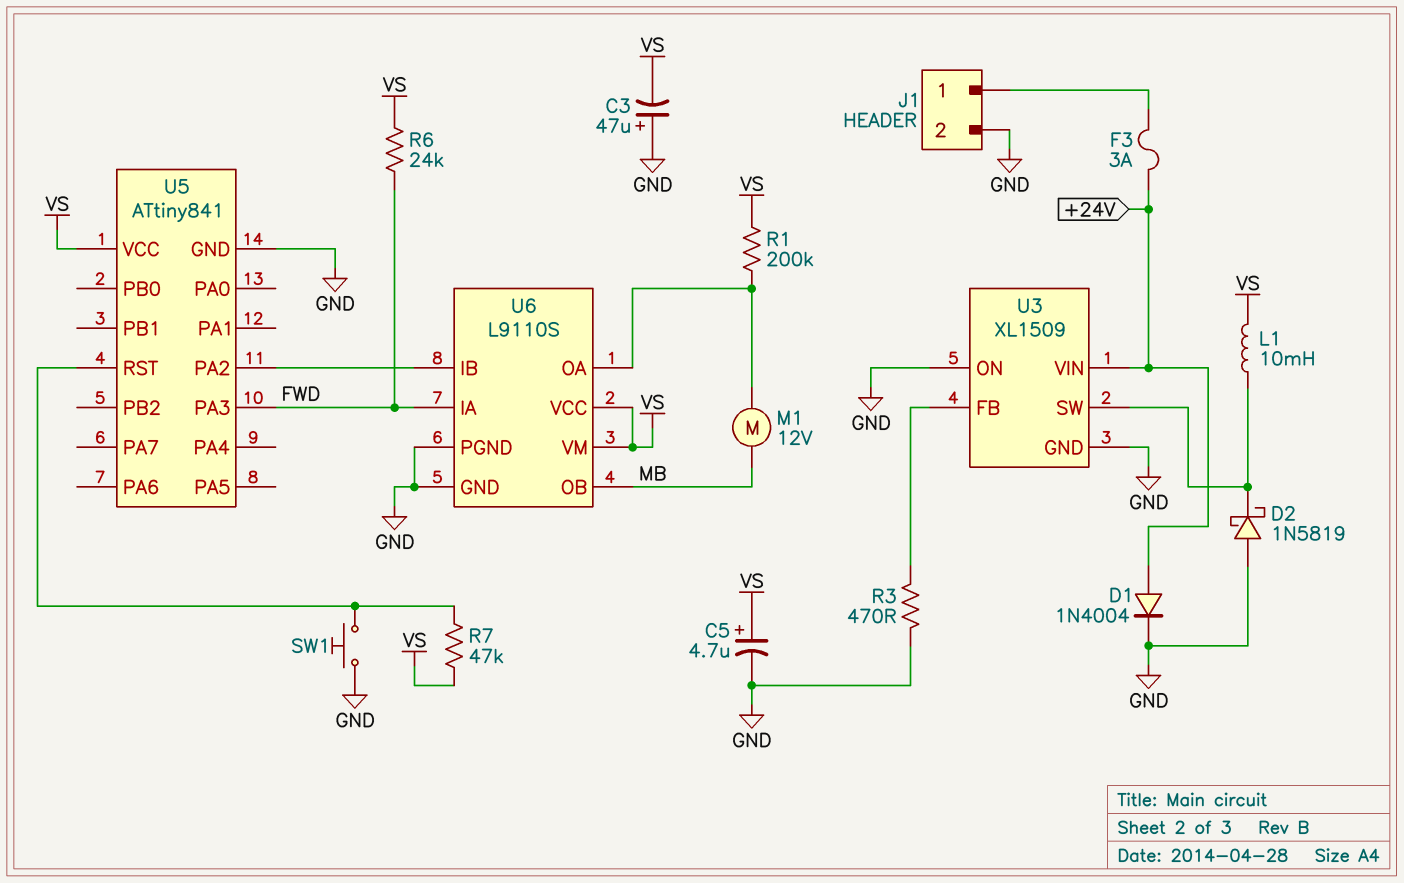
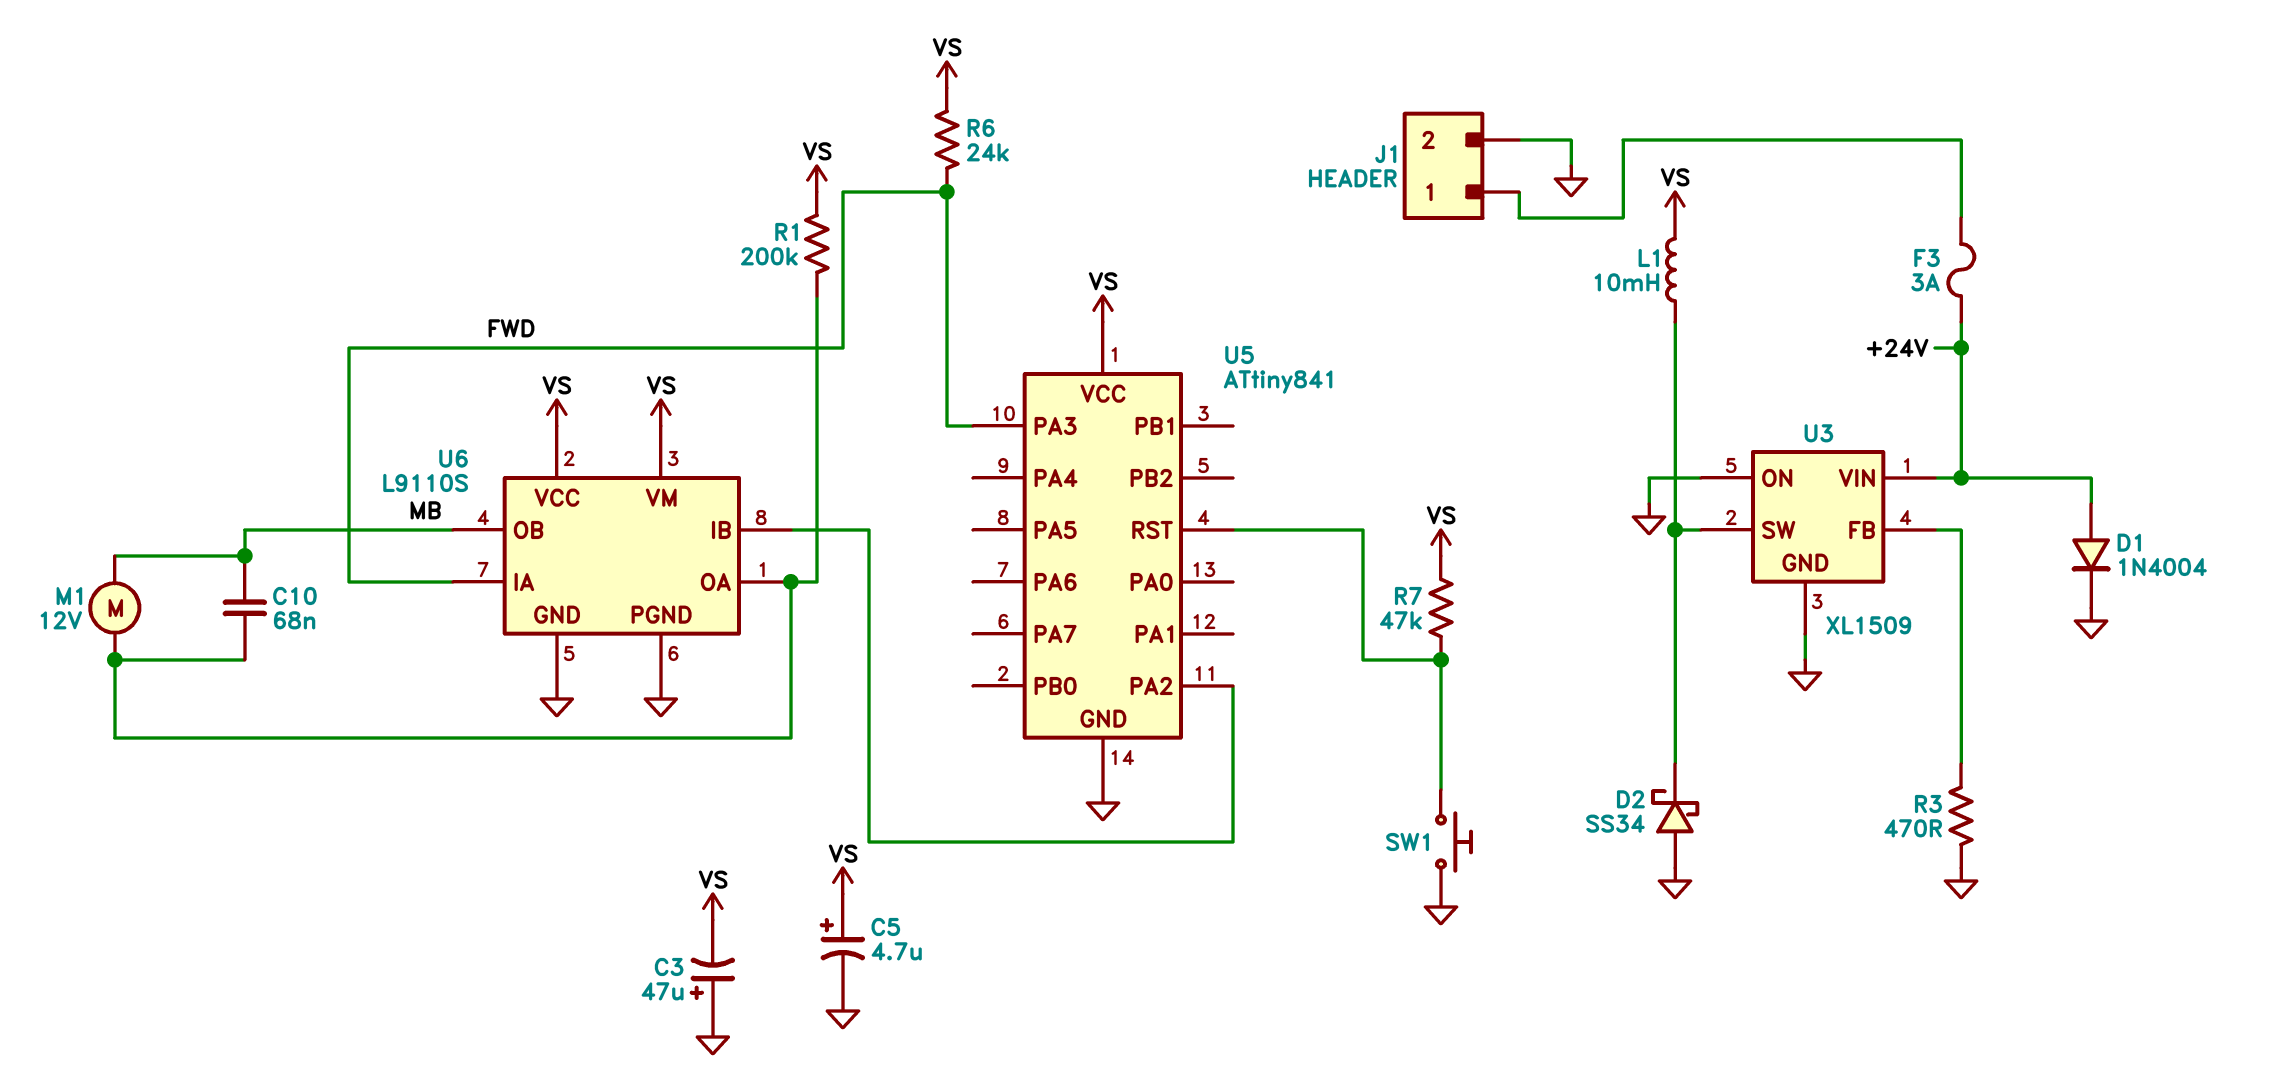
C10: none -> 68nF (MB, U6/OA)
D2: schottky 1N5819 (A GND, K U3/SW) -> schottky SS34 (A GND, K U3/SW)

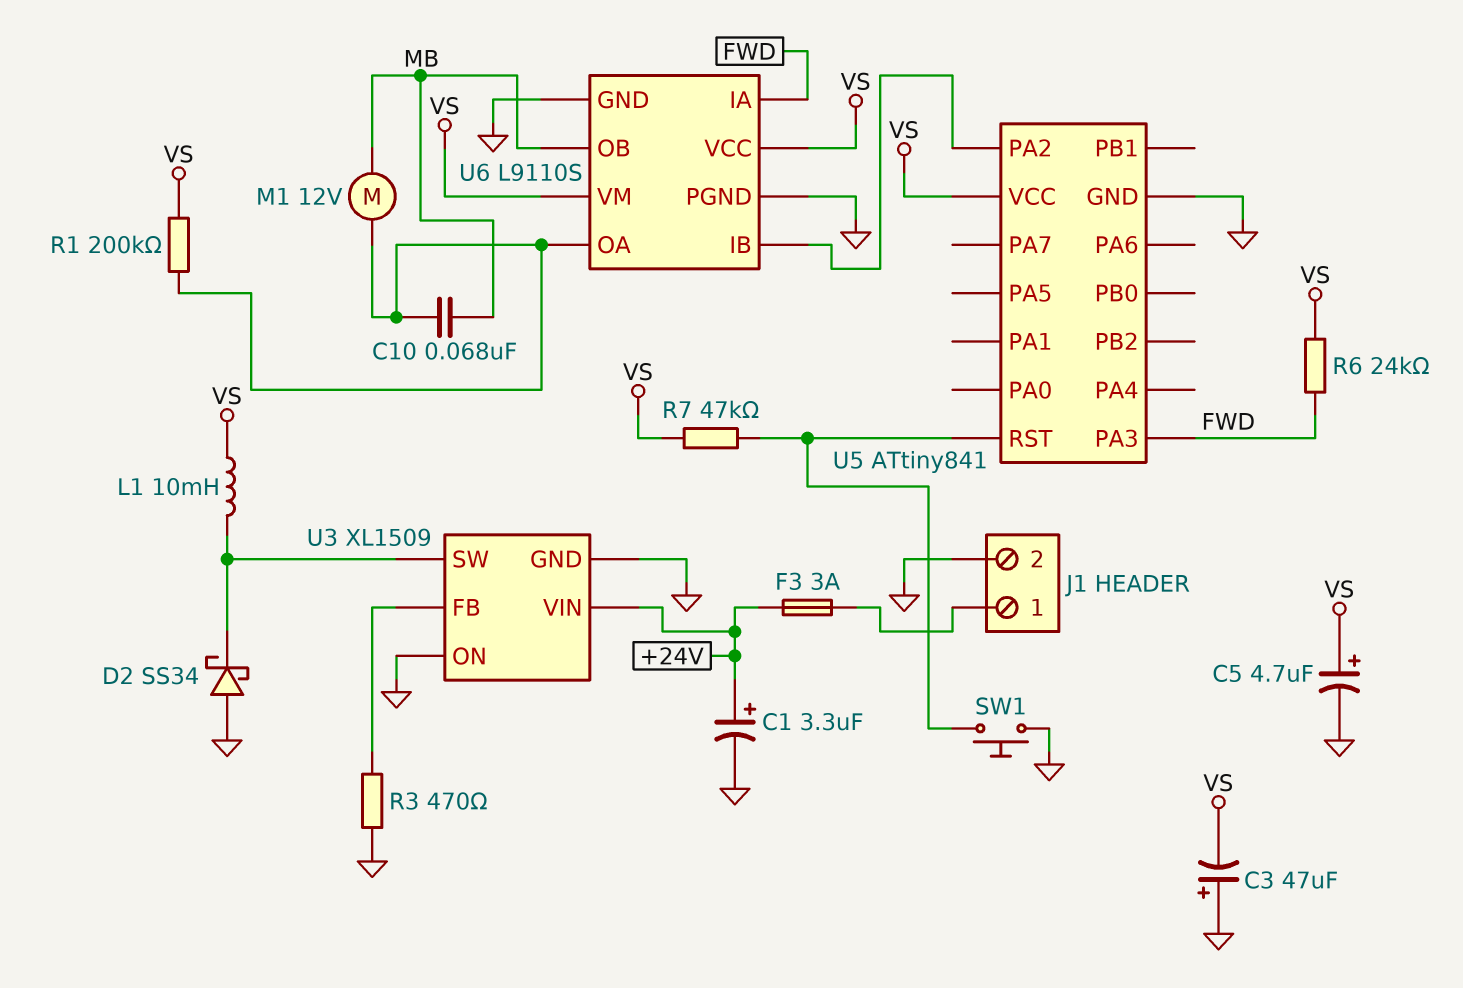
C1: none -> 3.3uF (plus +24V, minus GND)
D1: diode 1N4004 (A +24V, K GND) -> none

